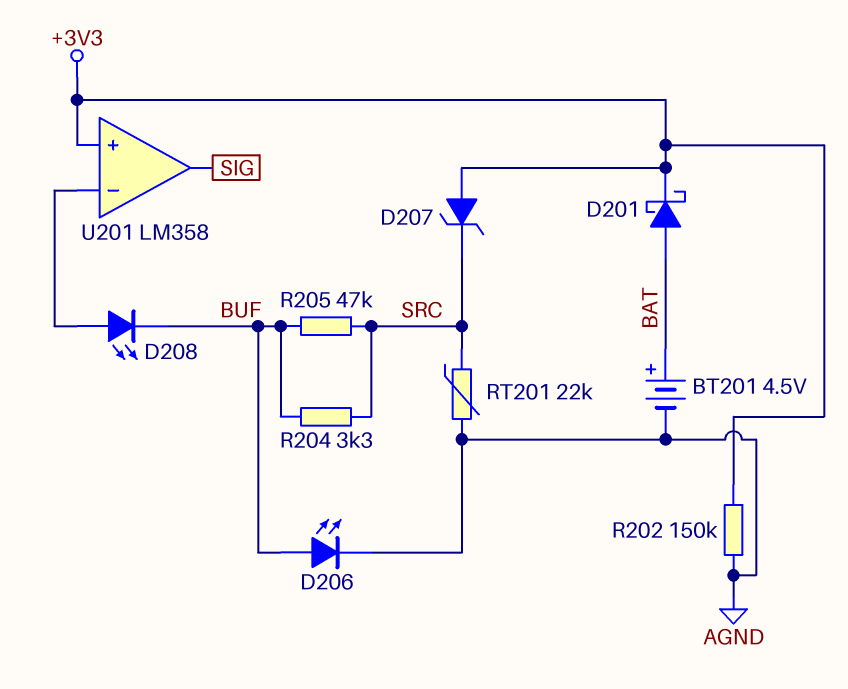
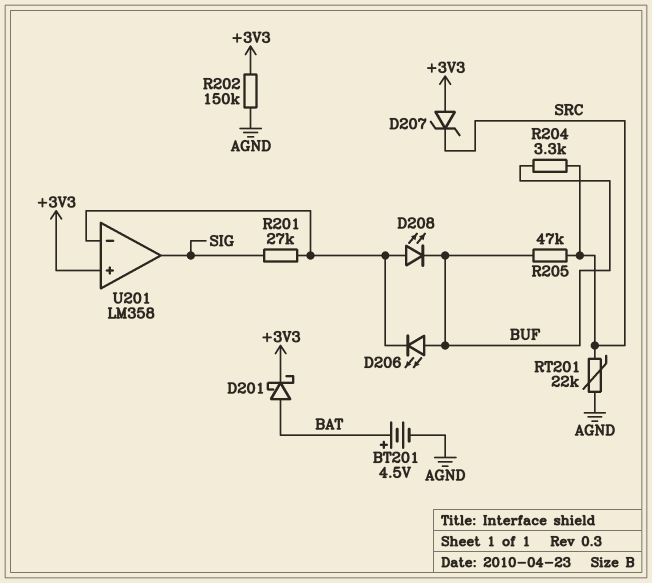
D206: LED (A BUF, K AGND) -> LED (A BUF, K U201/in-)
R201: none -> 27k (SIG, U201/in-)

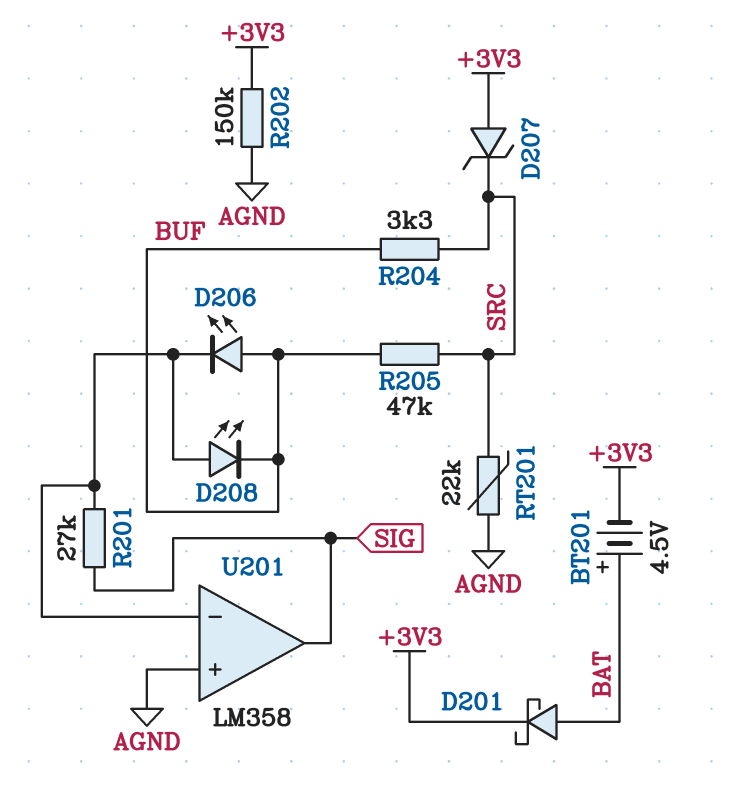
BT201: 4.5V (plus BAT, minus AGND) -> 4.5V (plus BAT, minus +3V3)
U201 pin in+: +3V3 -> AGND

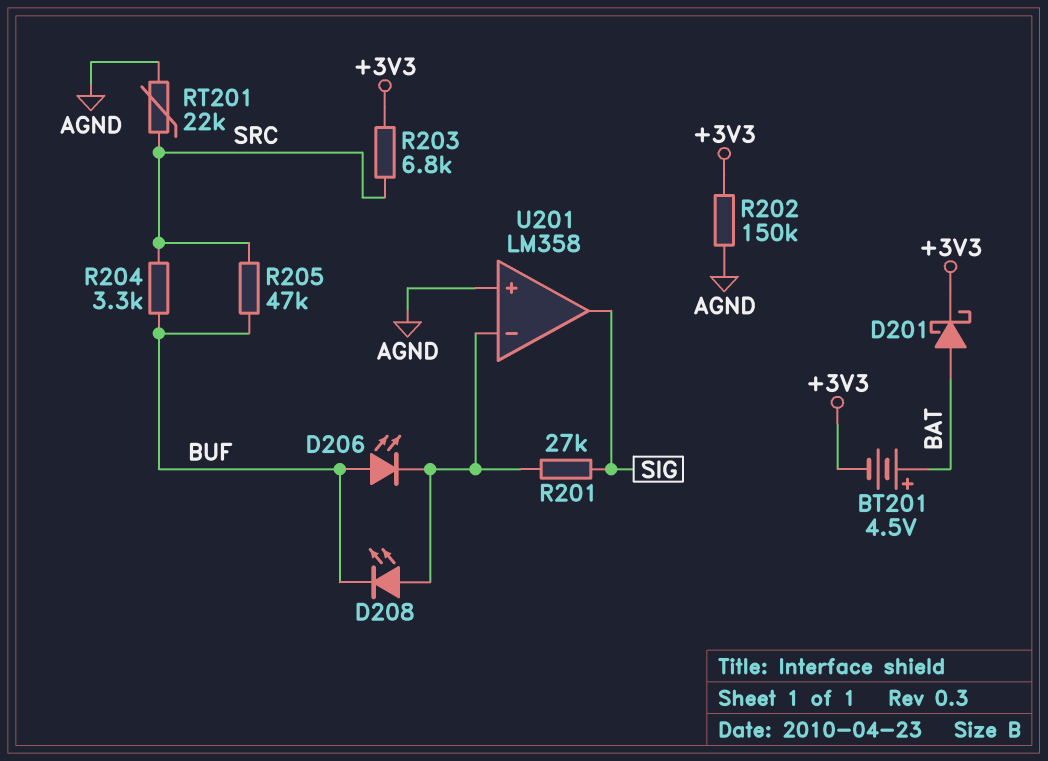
D207: zener (A +3V3, K SRC) -> none
R203: none -> 6.8k (+3V3, SRC)

